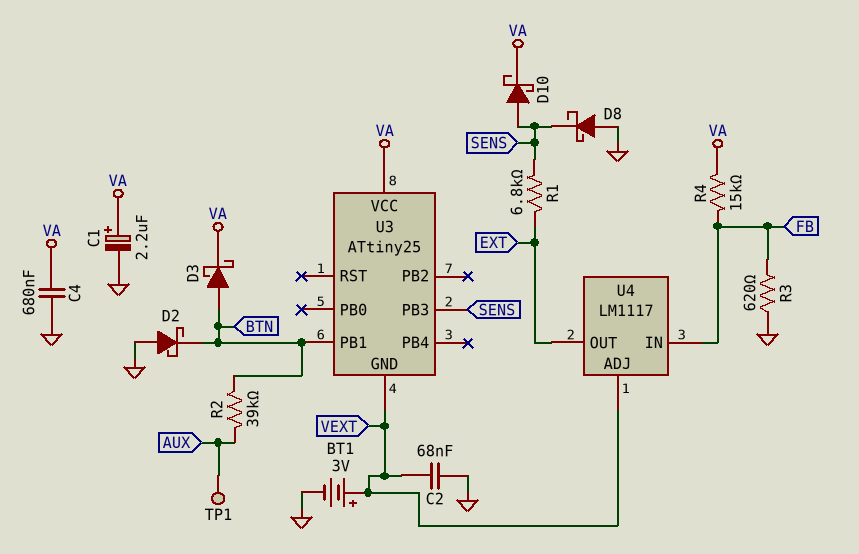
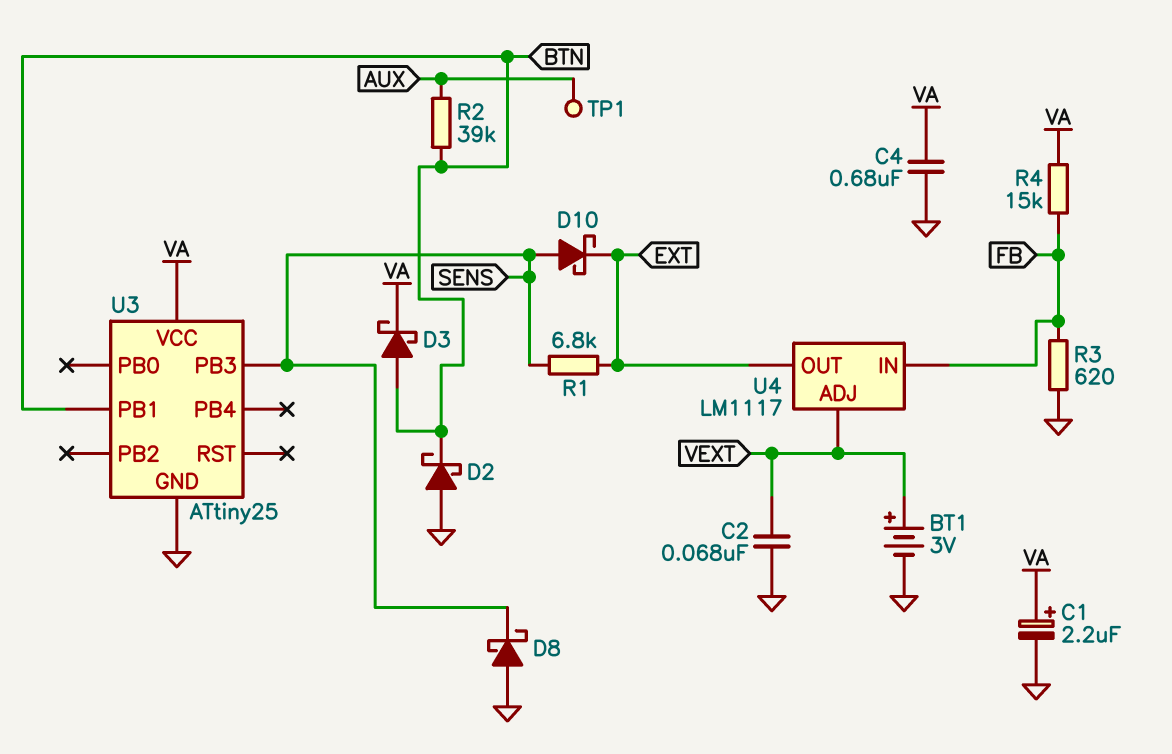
D10: schottky (A SENS, K VA) -> schottky (A SENS, K EXT)
U3 pin GND: VEXT -> GND

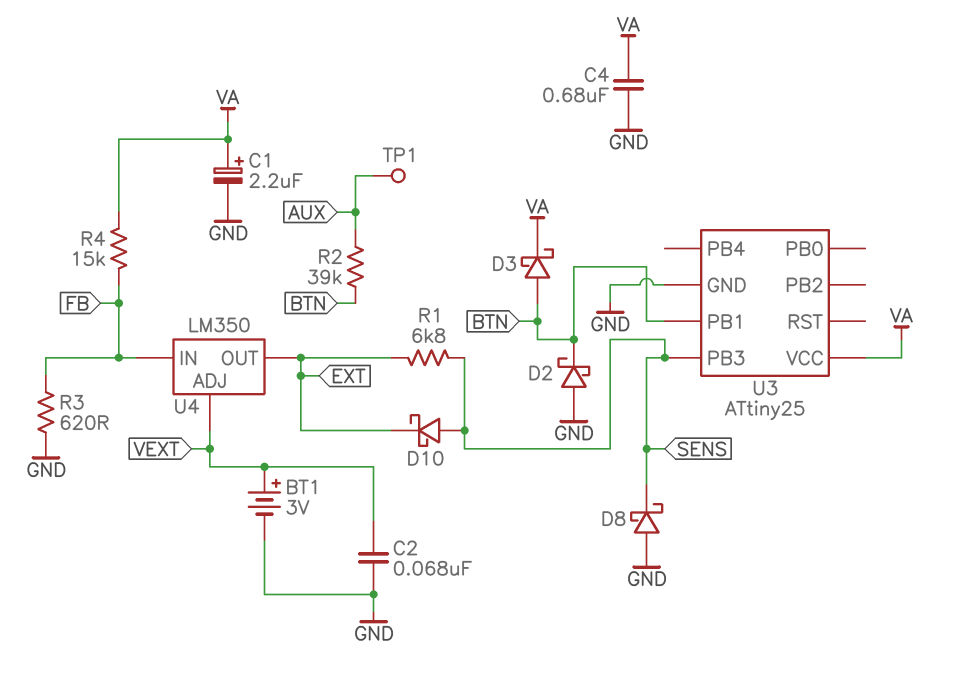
U4: LM1117 -> LM350

